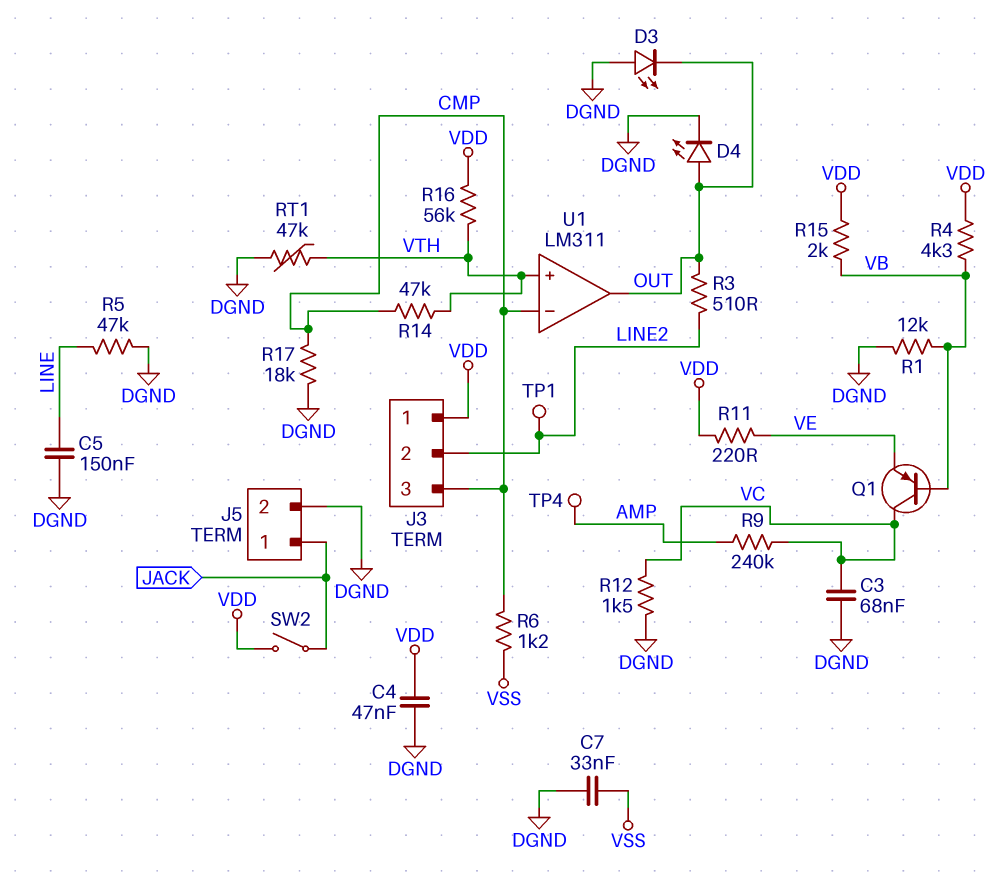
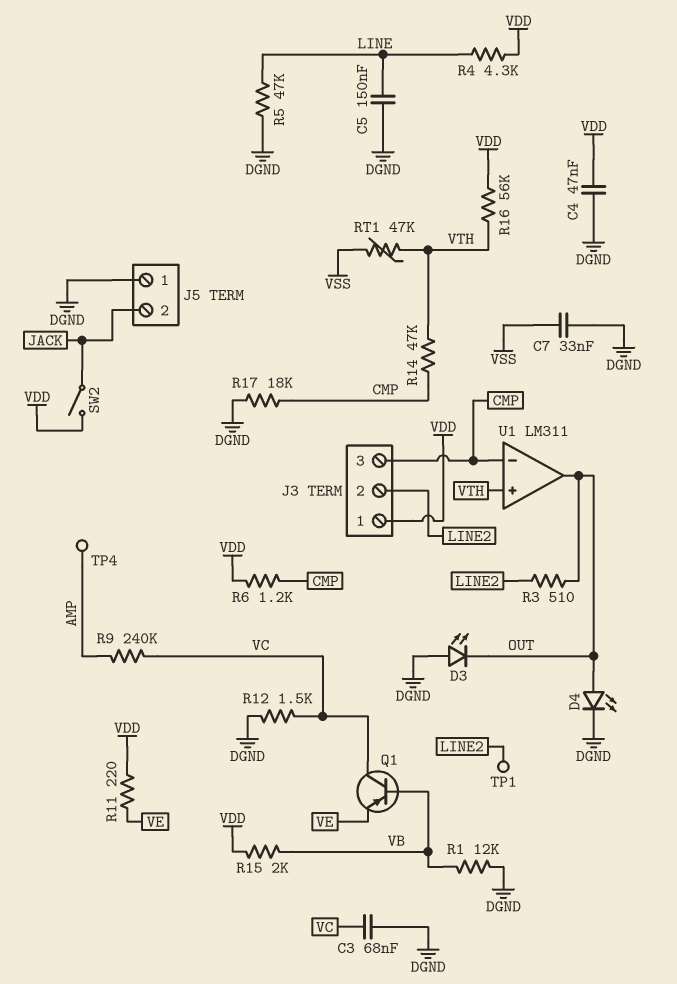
J5 pin 1: JACK -> DGND
J5 pin 2: DGND -> JACK
R4: 4.3k (VB, VDD) -> 4.3k (LINE, VDD)
R6: 1.2k (CMP, VSS) -> 1.2k (CMP, VDD)
RT1: 47k (DGND, VTH) -> 47k (VSS, VTH)

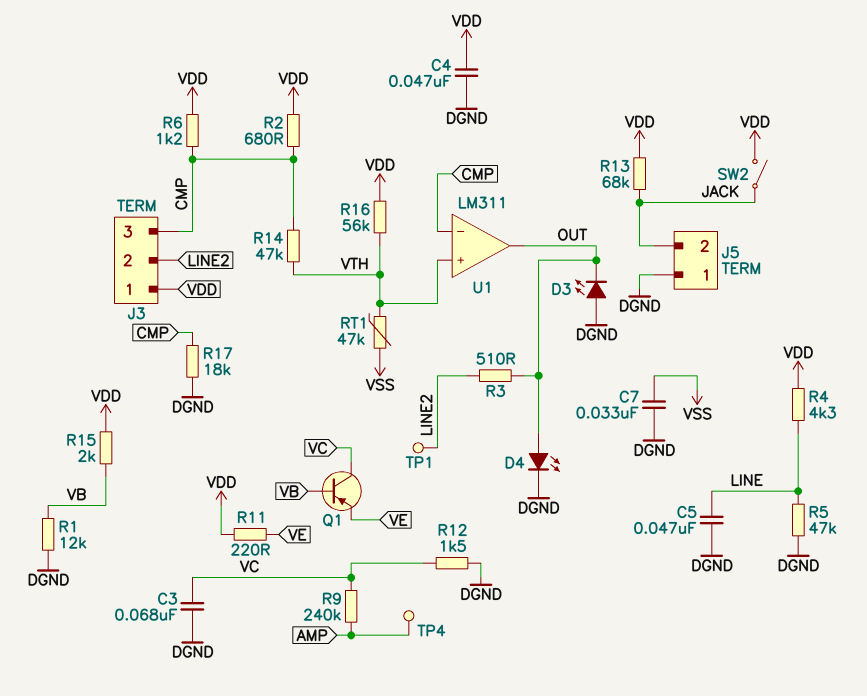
C5: 150nF (DGND, LINE) -> 47nF (DGND, LINE)
R2: none -> 680 (CMP, VDD)
R13: none -> 68k (JACK, VDD)

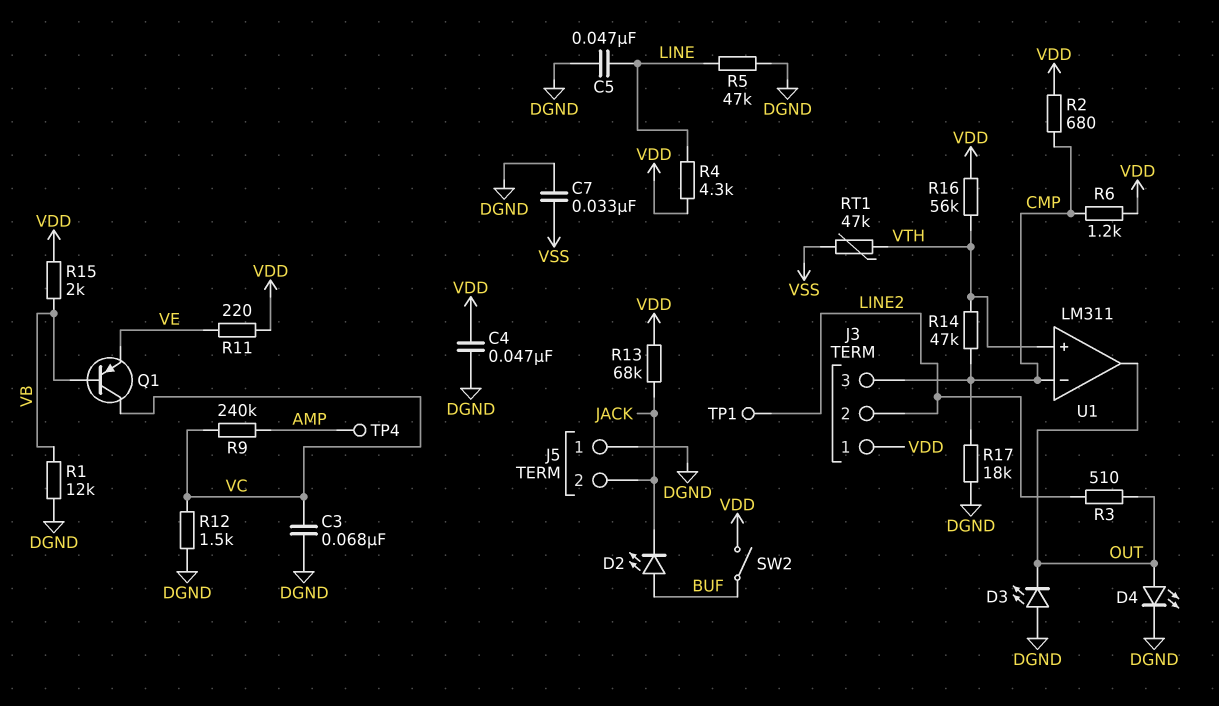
D2: none -> LED (A BUF, K JACK)
SW2: switch (JACK, VDD) -> switch (BUF, VDD)

